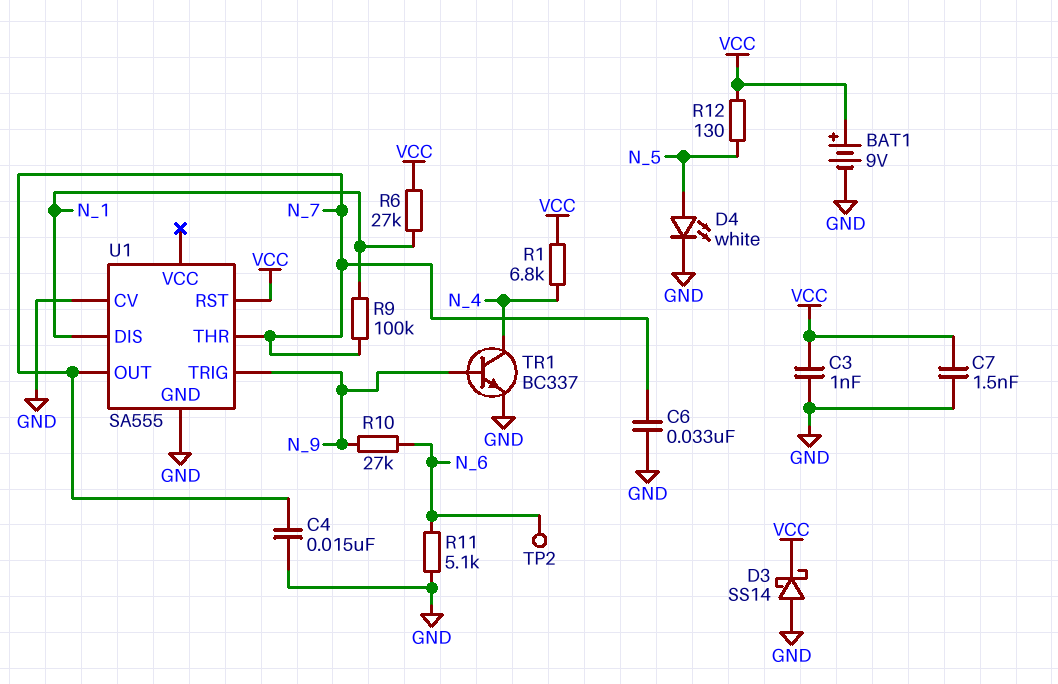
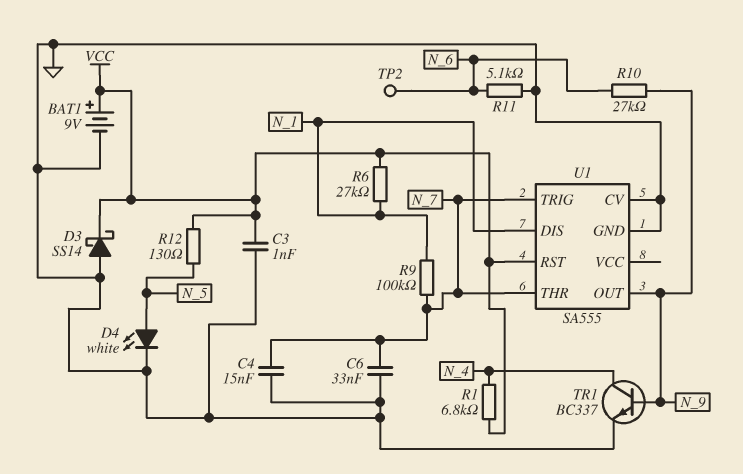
C7: 1.5nF (GND, VCC) -> none
U1 pin OUT: N_7 -> N_9
U1 pin TRIG: N_9 -> N_7

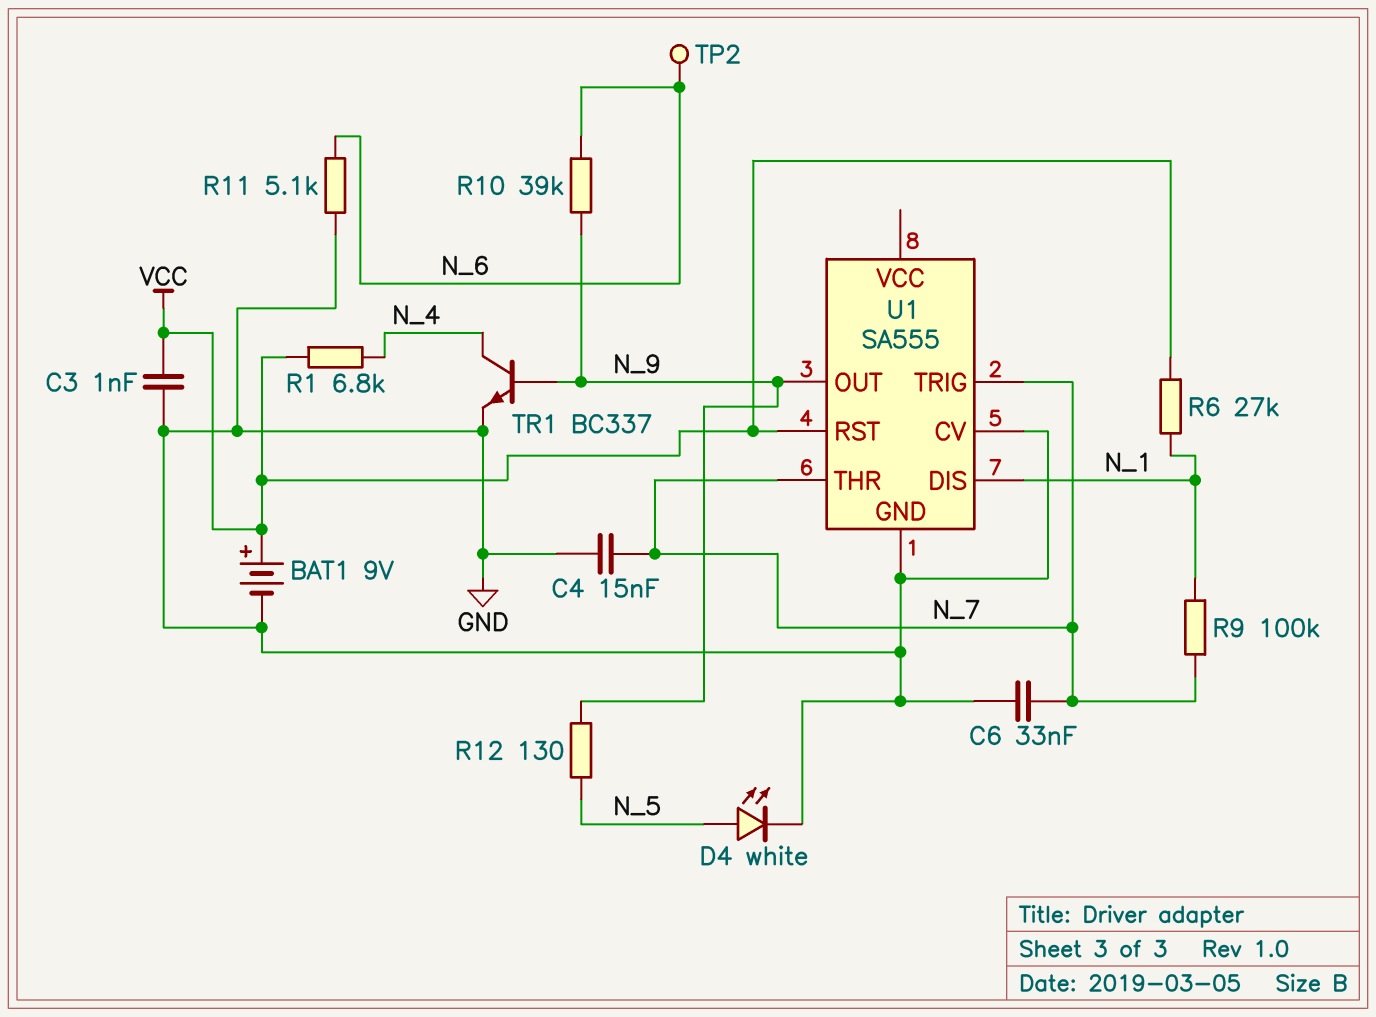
D3: schottky SS14 (A GND, K VCC) -> none
R10: 27k (N_6, N_9) -> 39k (N_6, N_9)
R12: 130 (N_5, VCC) -> 130 (N_5, N_9)

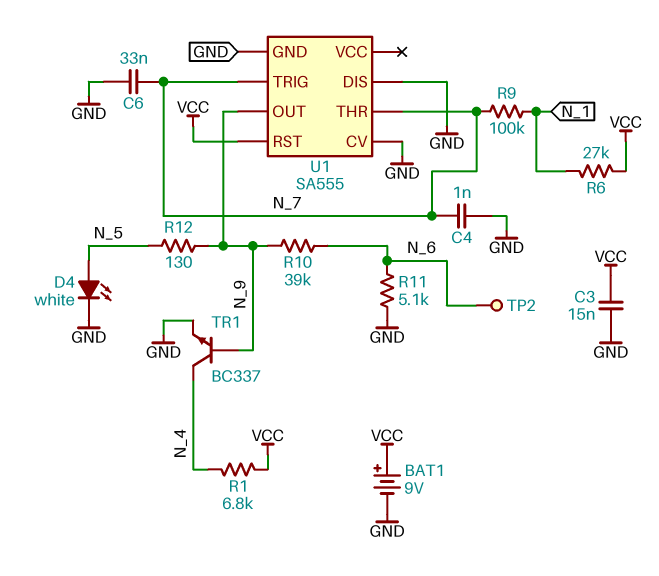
C3: 1nF (GND, VCC) -> 15nF (GND, VCC)
C4: 15nF (GND, N_7) -> 1nF (GND, N_7)
U1 pin DIS: N_1 -> GND

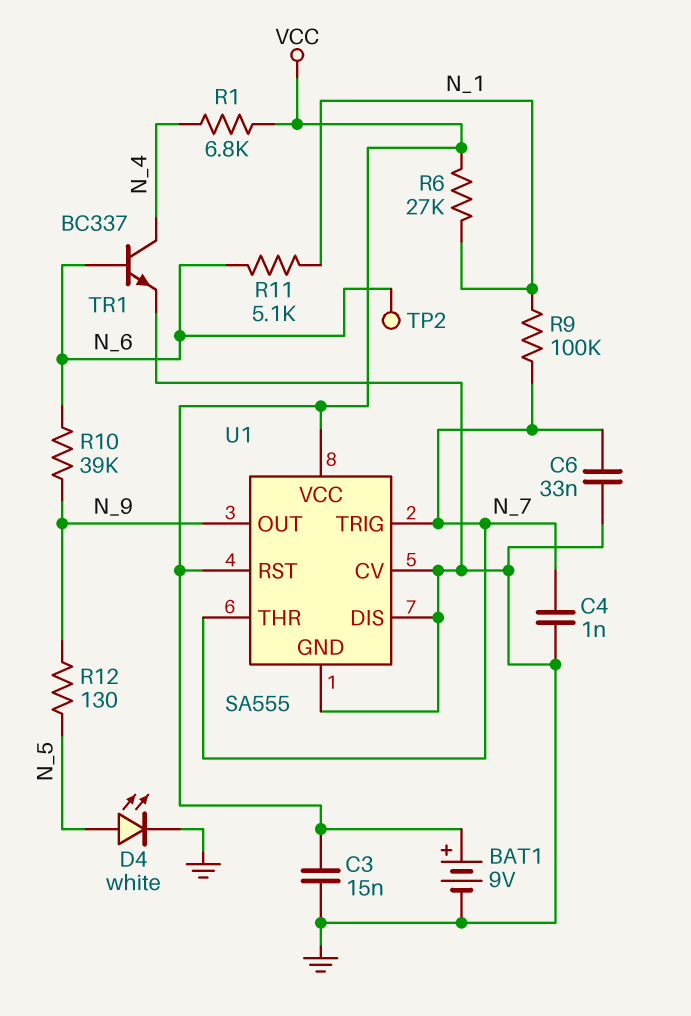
R11: 5.1k (GND, N_6) -> 5.1k (N_1, N_6)
TR1: NPN BC337 (B N_9, C N_4, E GND) -> NPN BC337 (B N_6, C N_4, E GND)
U1 pin VCC: none -> VCC

